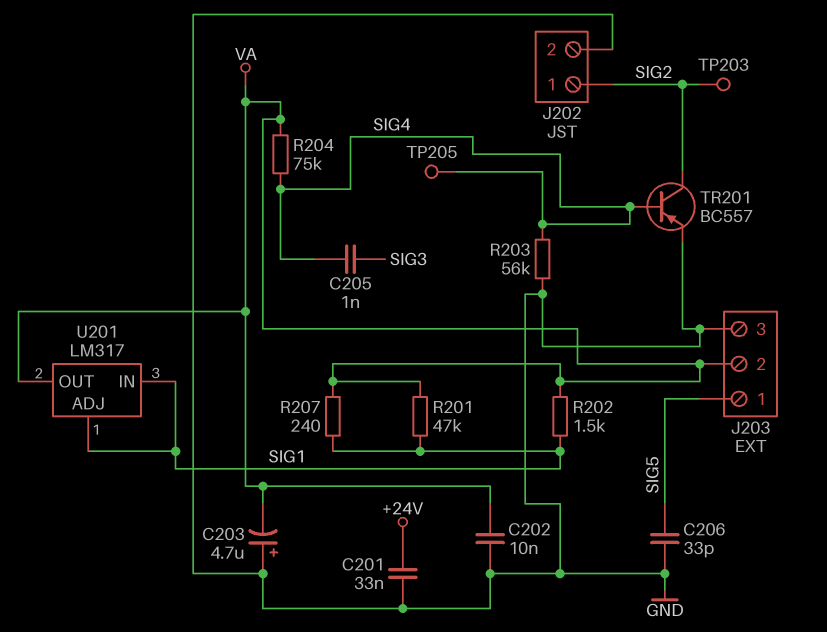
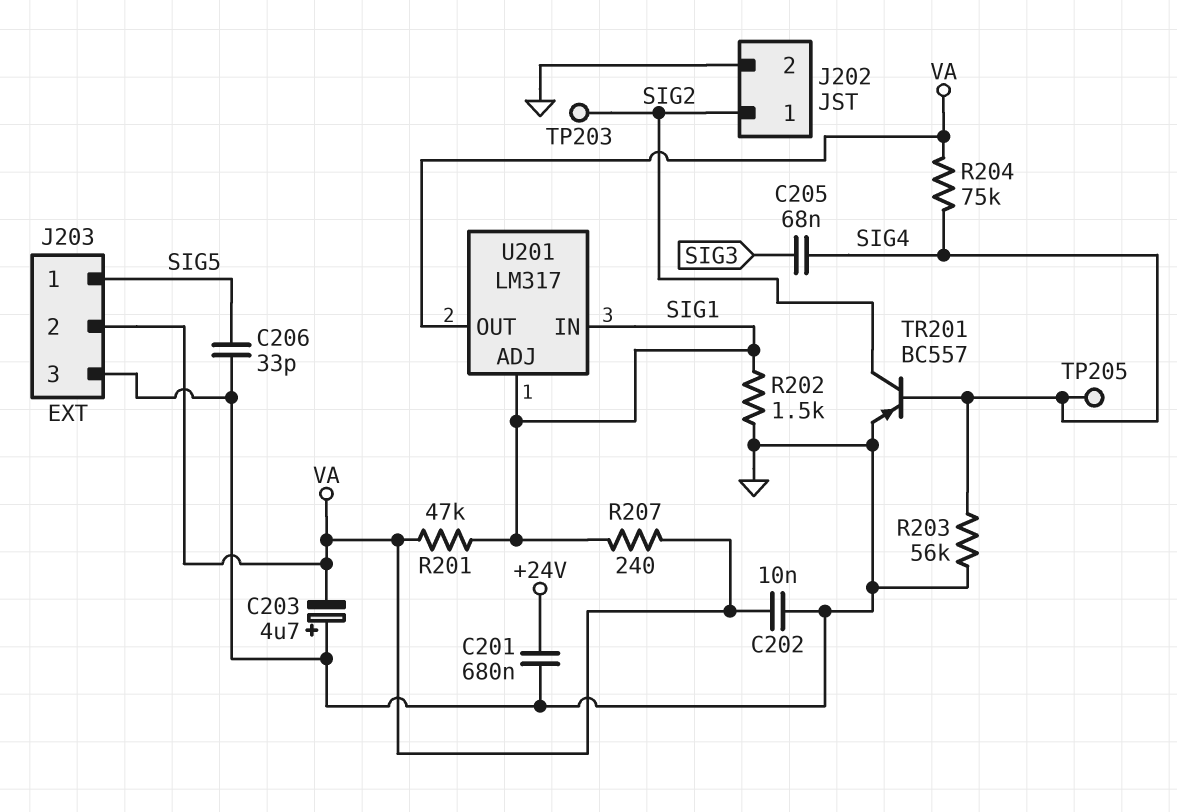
C201: 33nF (+24V, GND) -> 680nF (+24V, GND)
C205: 1nF (SIG3, SIG4) -> 68nF (SIG3, SIG4)
R202: 1.5k (SIG1, VA) -> 1.5k (GND, SIG1)

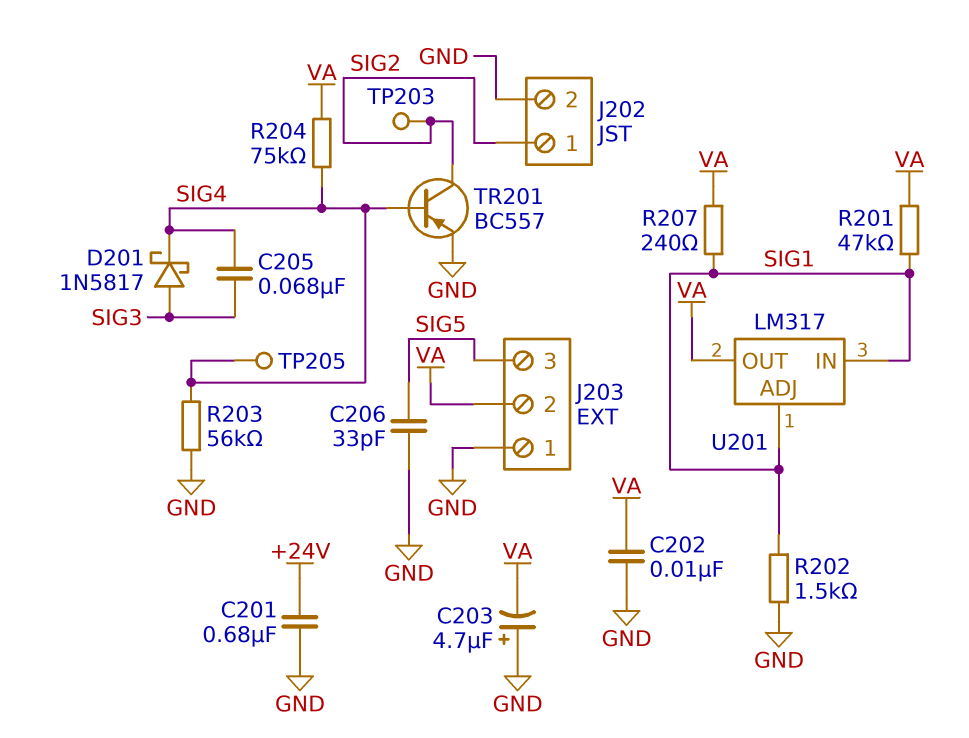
D201: none -> schottky 1N5817 (A SIG3, K SIG4)
J203 pin 1: SIG5 -> GND
J203 pin 3: GND -> SIG5

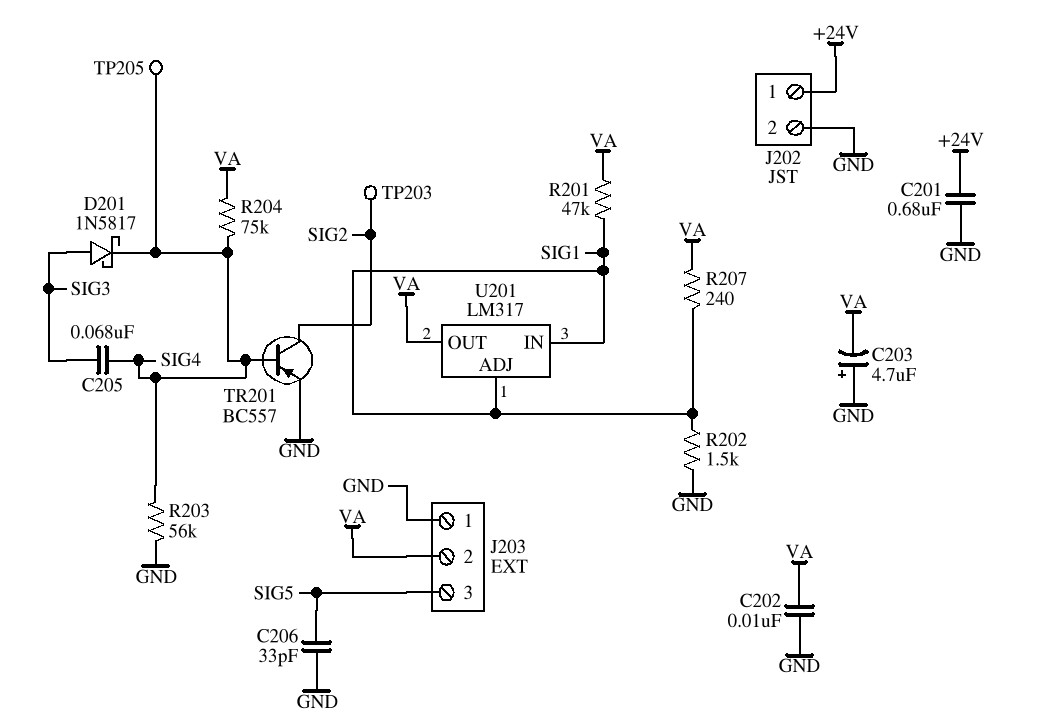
J202 pin 1: SIG2 -> +24V

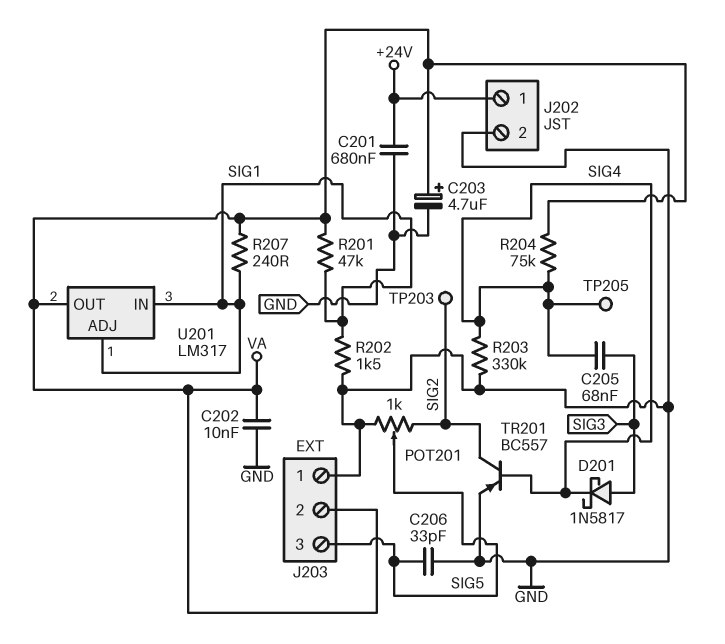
C203: 4.7uF (plus GND, minus VA) -> 4.7uF (plus VA, minus GND)
POT201: none -> 1k (GND, SIG2, wiper SIG5)
R203: 56k (GND, SIG4) -> 330k (GND, SIG4)

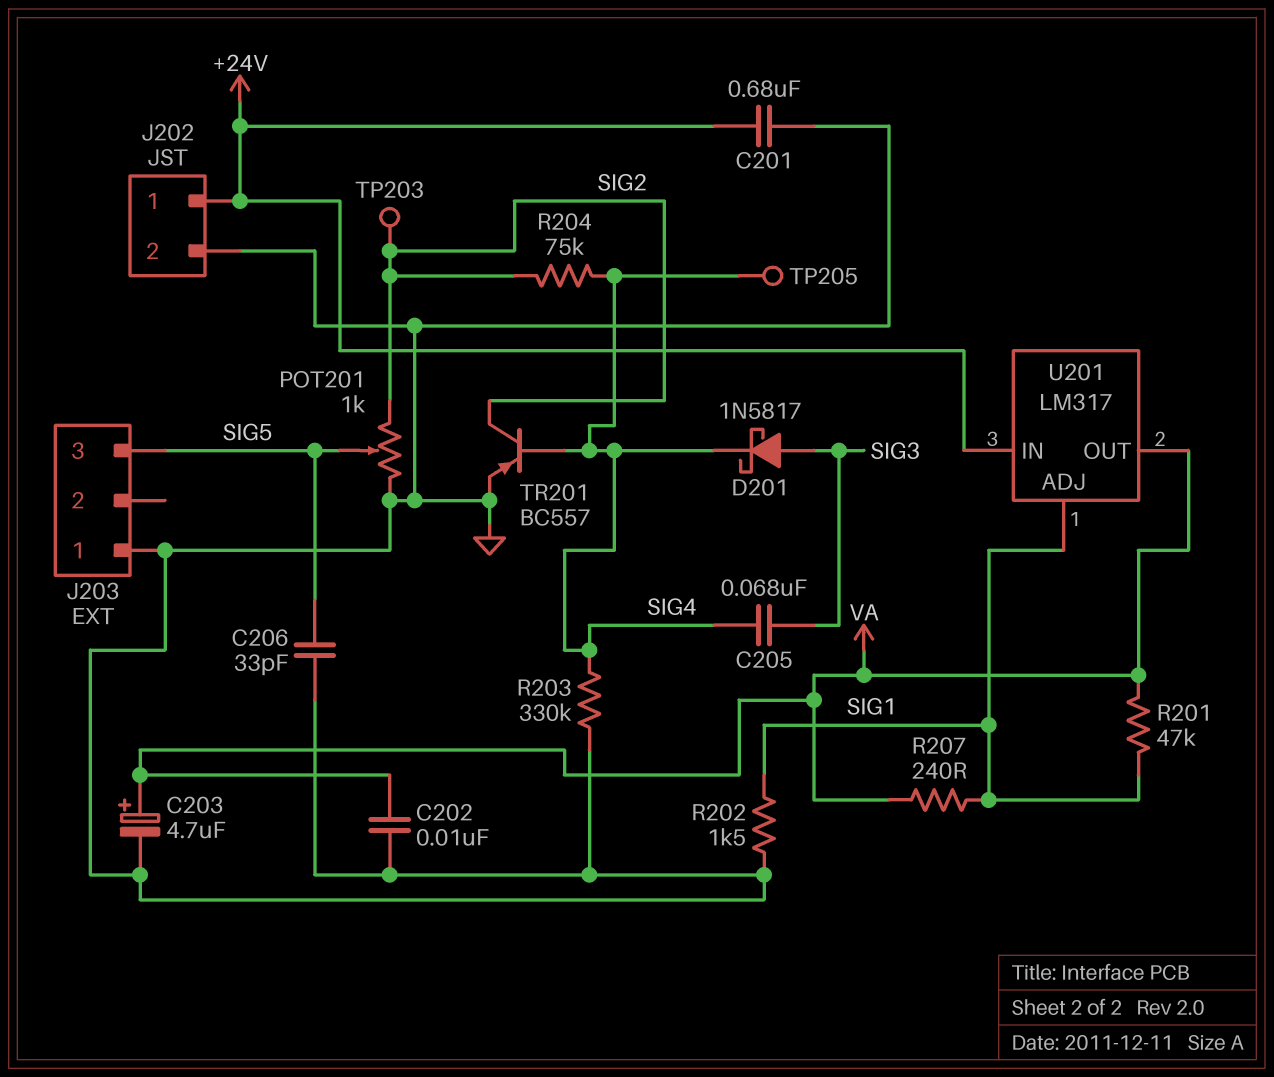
J203 pin 2: VA -> none
R204: 75k (SIG4, VA) -> 75k (SIG2, SIG4)
U201 pin IN: SIG1 -> +24V

